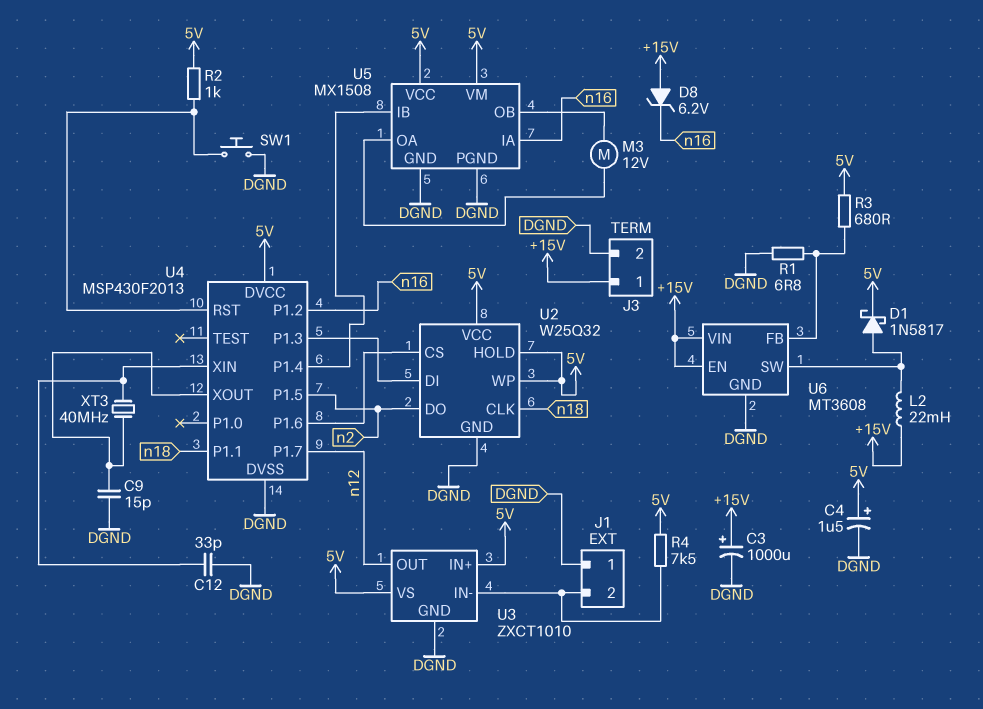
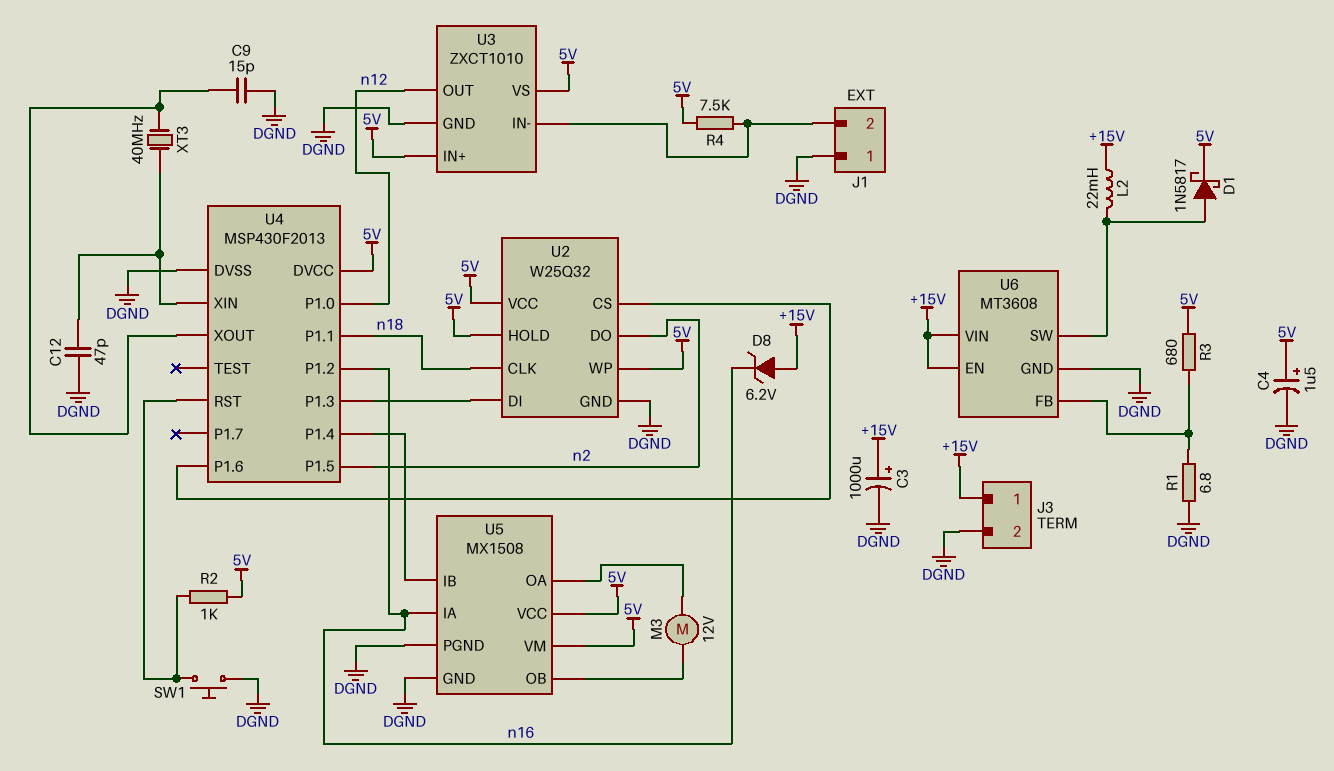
C12: 33pF (DGND, U4/XIN) -> 47pF (DGND, U4/XIN)
U4 pin P1.0: none -> n12
U4 pin P1.7: n12 -> none

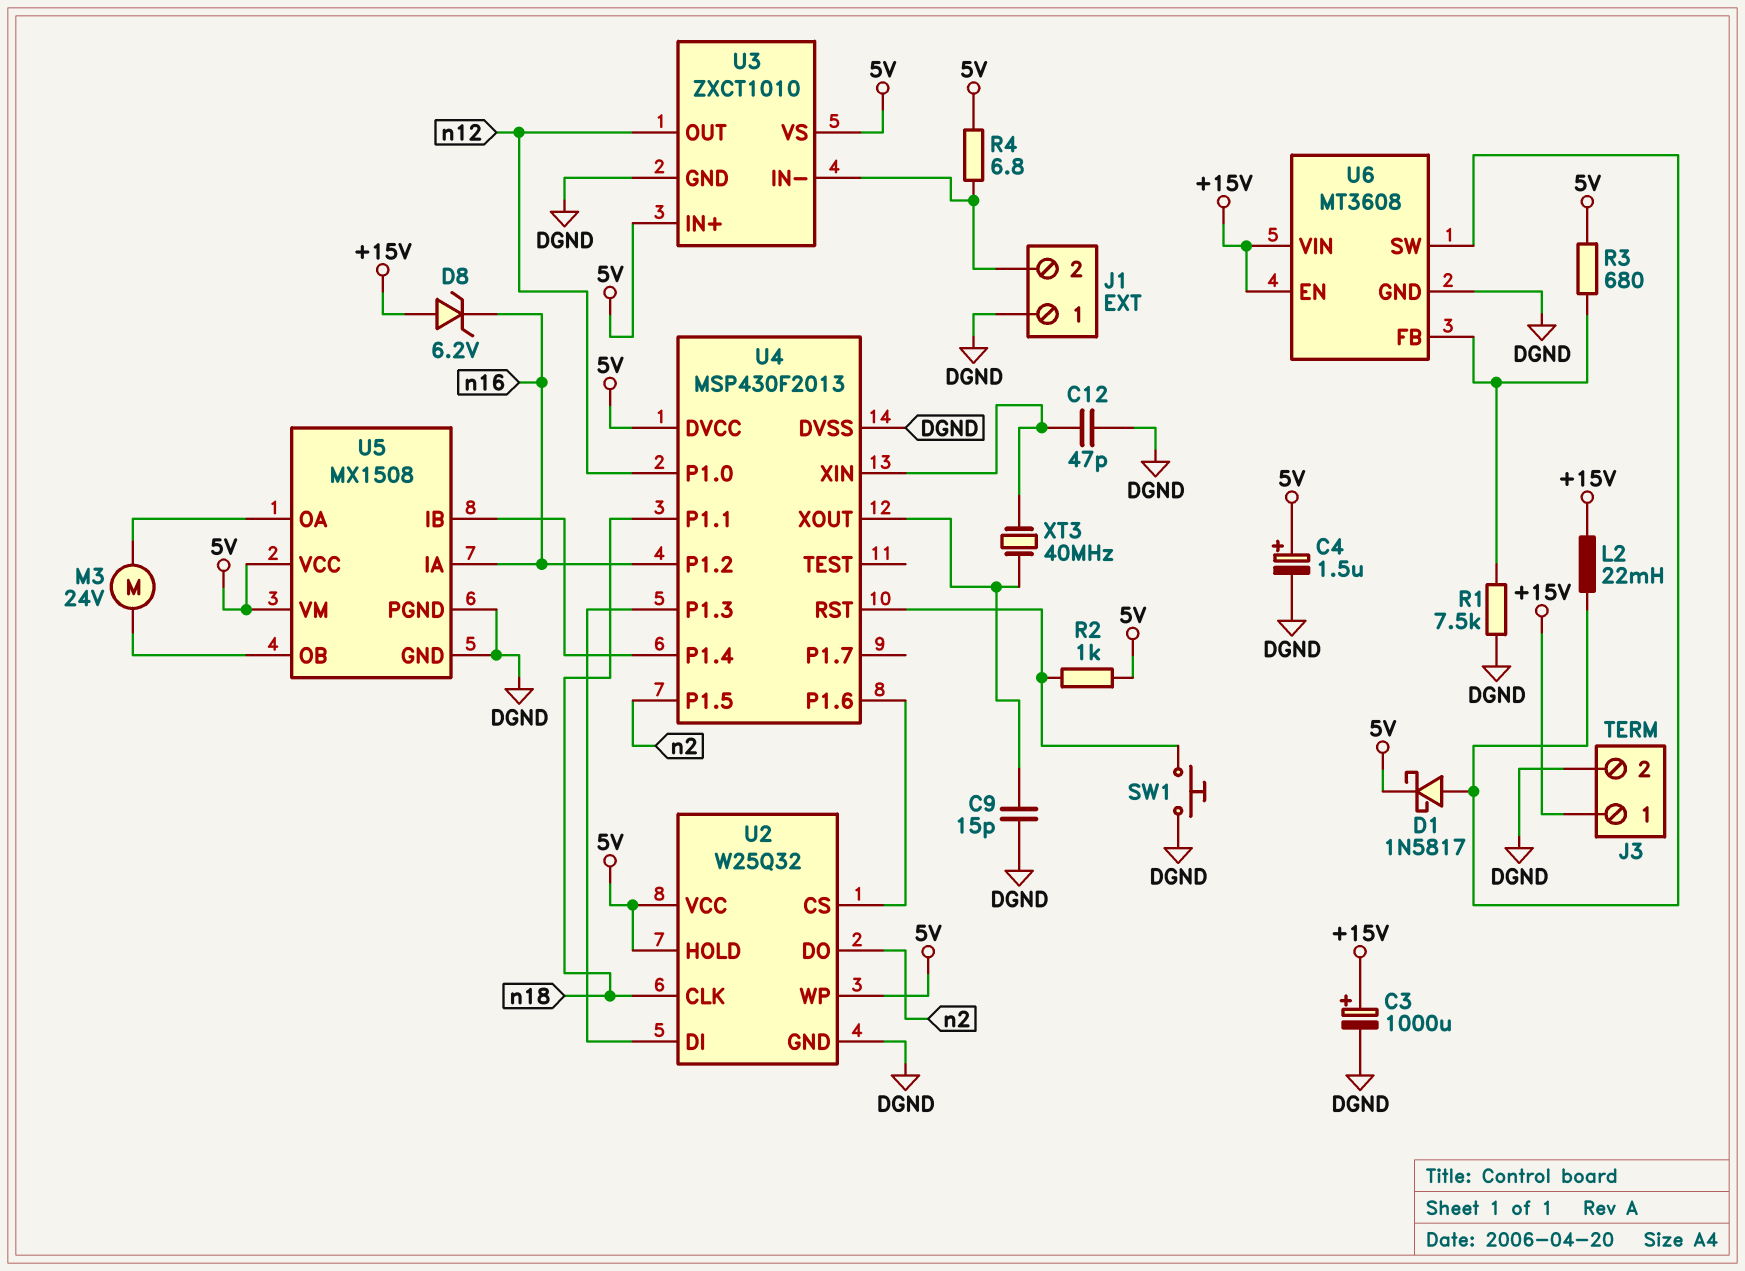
M3: motor 12V (U5/OA, U5/OB) -> motor 24V (U5/OA, U5/OB)
R1: 6.8 (DGND, U6/FB) -> 7.5k (DGND, U6/FB)
R4: 7.5k (5V, J1/2) -> 6.8 (5V, J1/2)

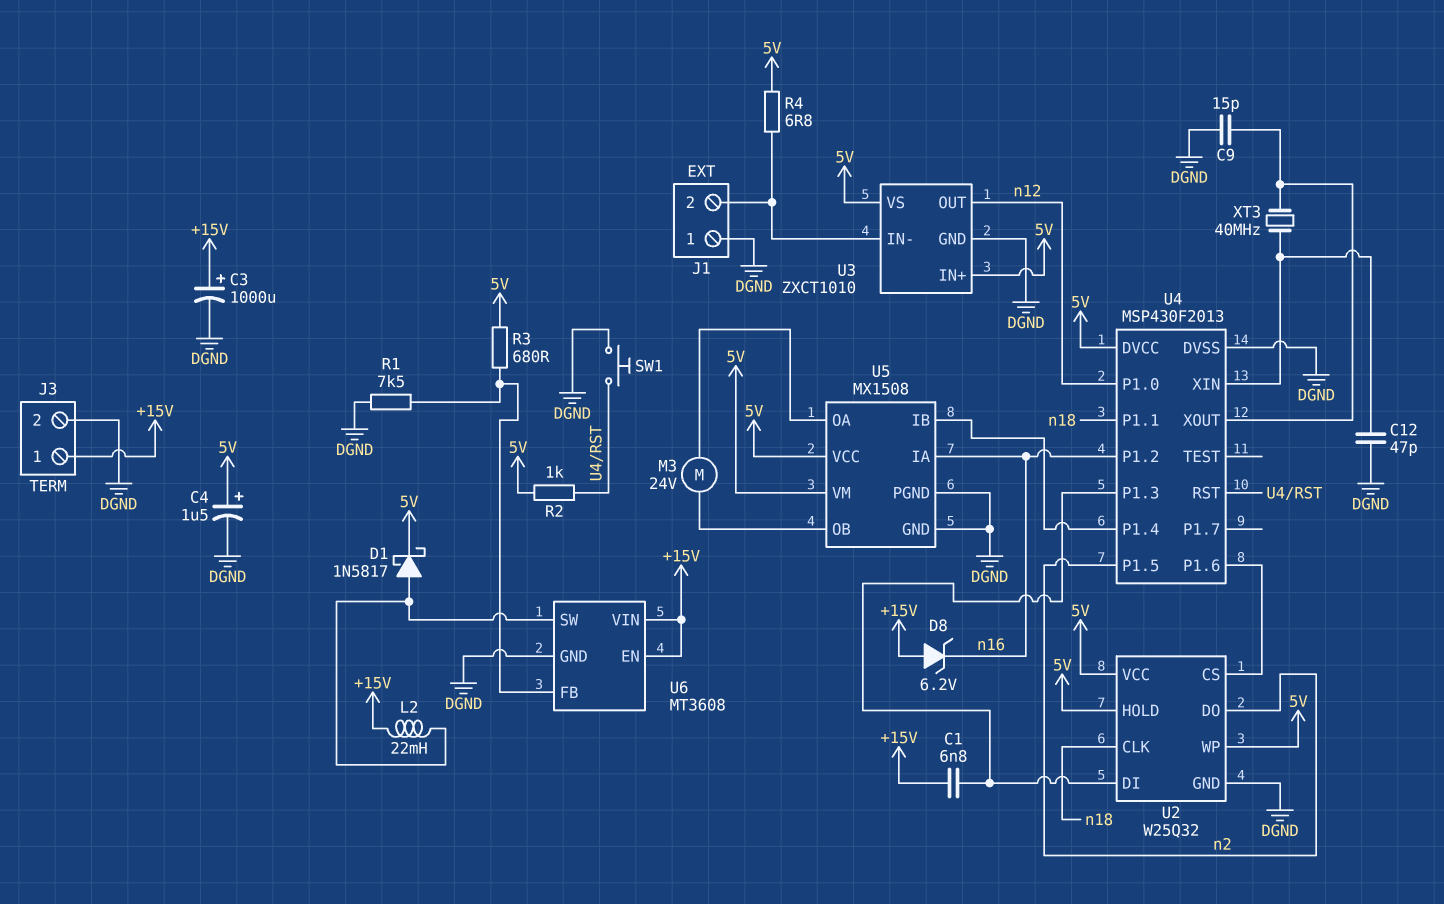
C1: none -> 6.8nF (+15V, U2/DI)

